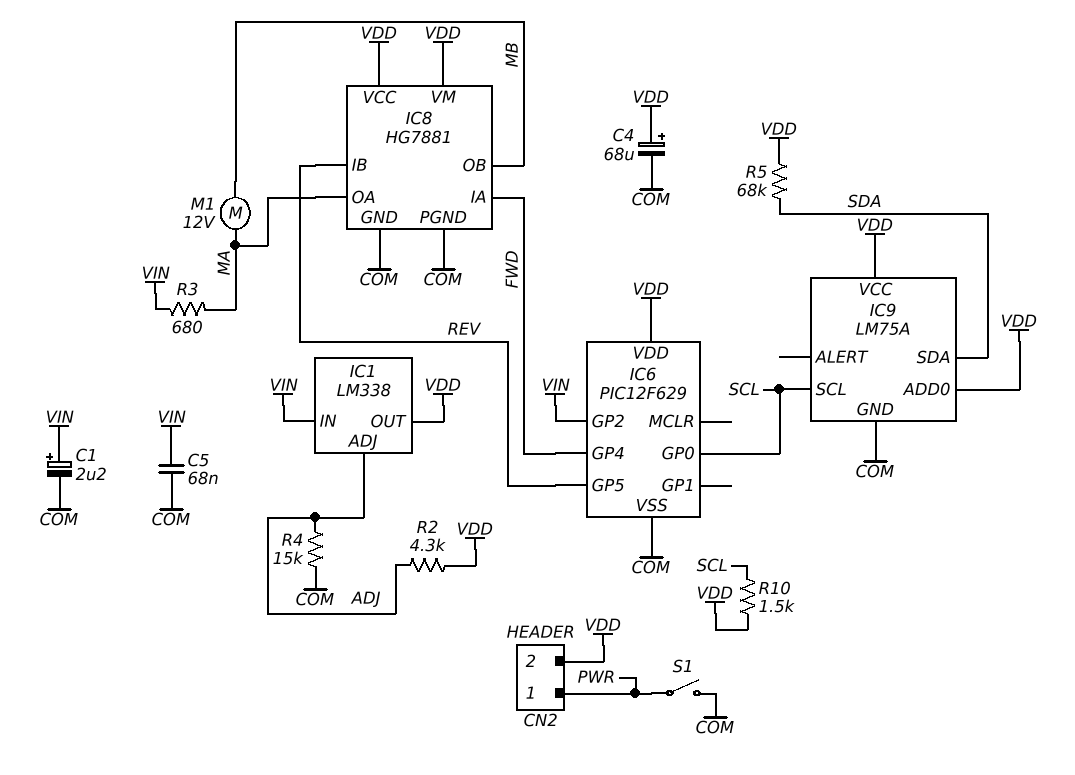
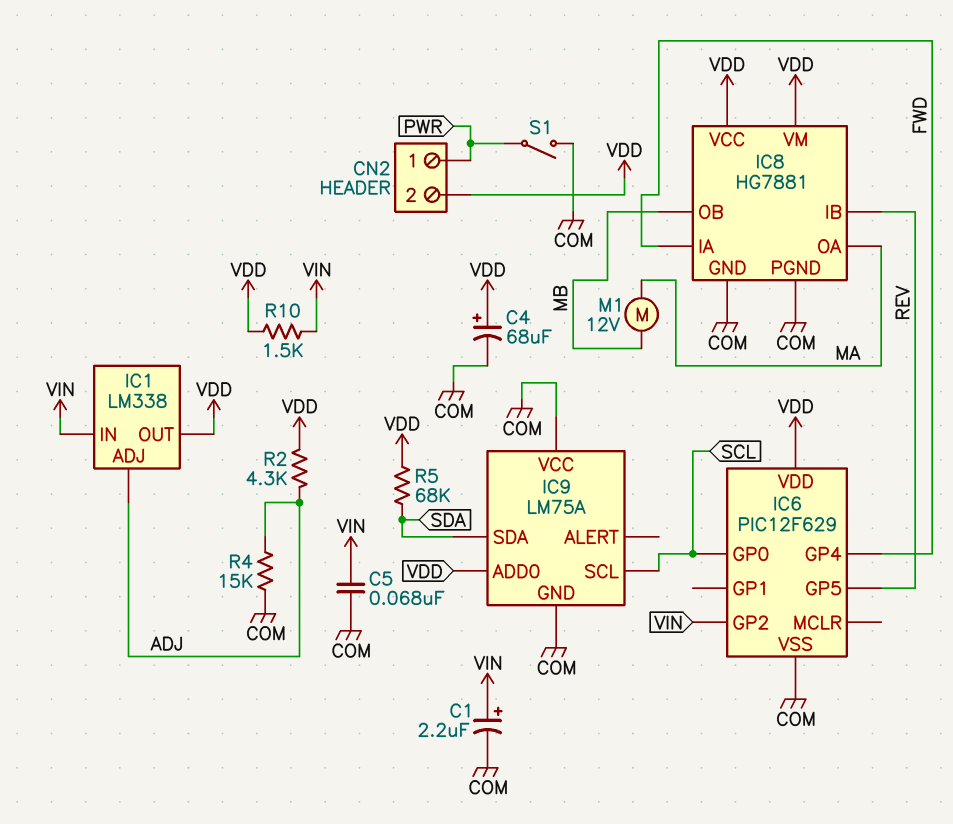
IC9 pin VCC: VDD -> COM
R3: 680 (MA, VIN) -> none
R10: 1.5k (SCL, VDD) -> 1.5k (VDD, VIN)

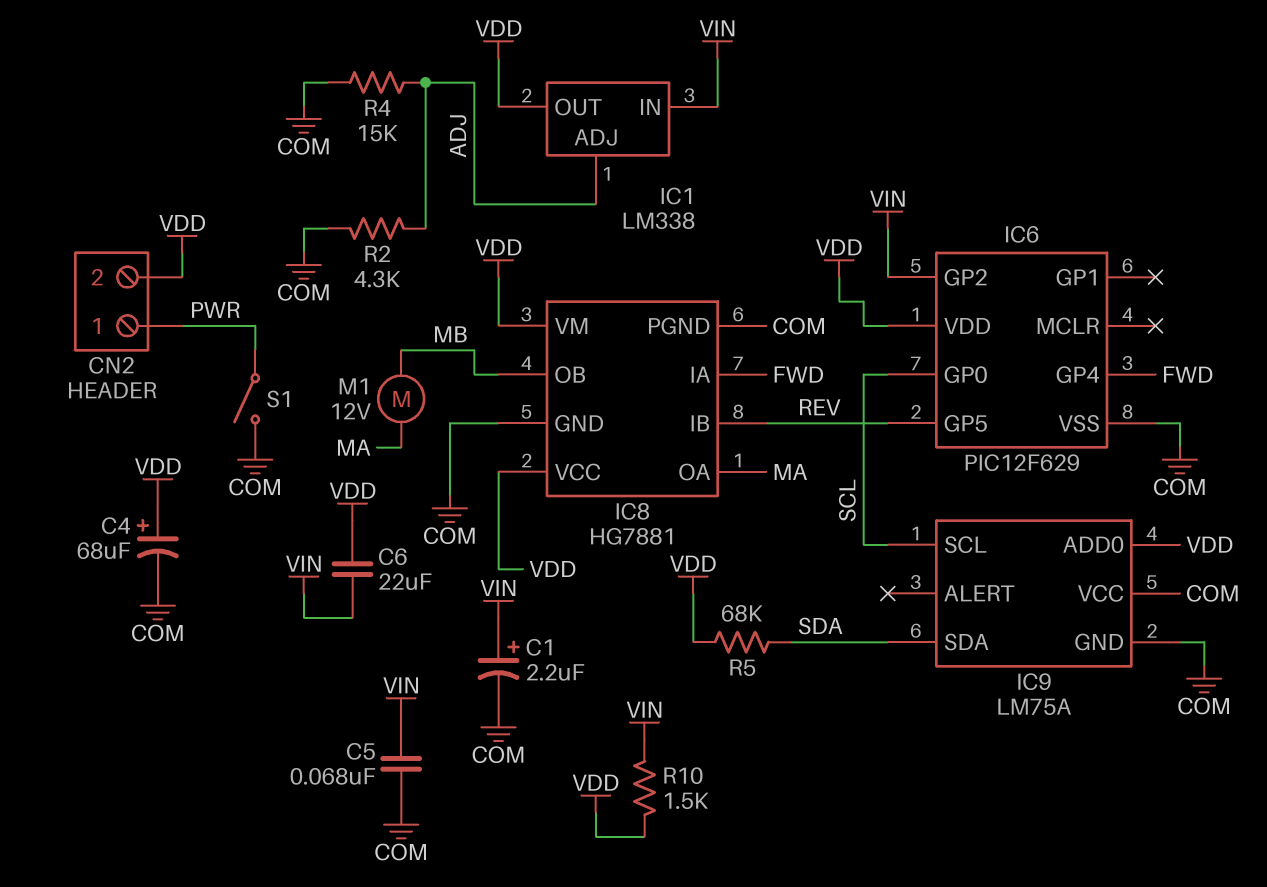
C6: none -> 22uF (VDD, VIN)
R2: 4.3k (ADJ, VDD) -> 4.3k (ADJ, COM)

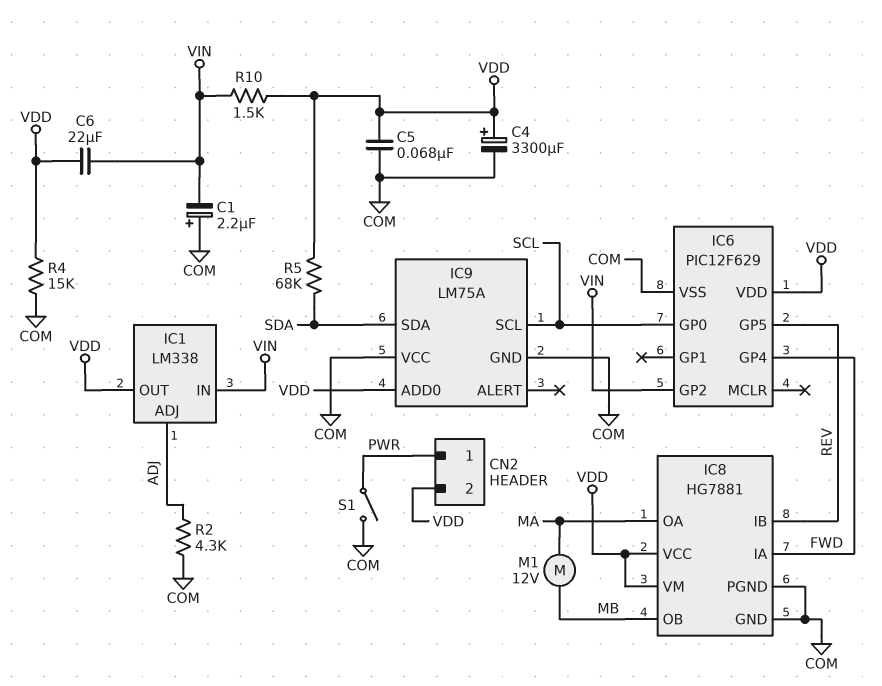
C1: 2.2uF (plus VIN, minus COM) -> 2.2uF (plus COM, minus VIN)
C4: 68uF (plus VDD, minus COM) -> 3300uF (plus VDD, minus COM)
C5: 68nF (COM, VIN) -> 68nF (COM, VDD)
R4: 15k (ADJ, COM) -> 15k (COM, VDD)

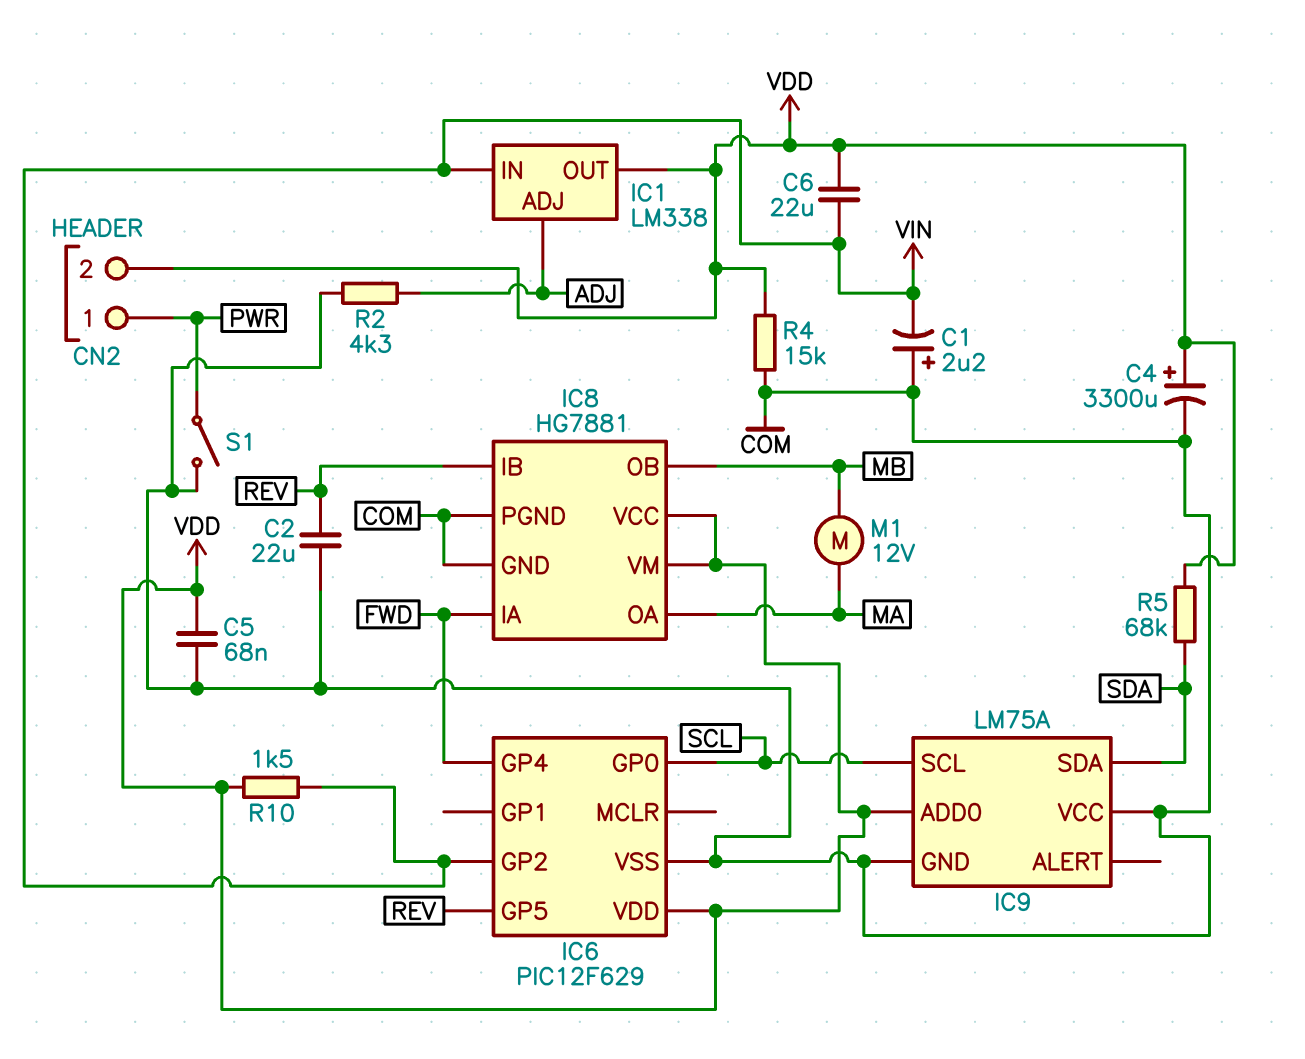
C2: none -> 22uF (COM, REV)

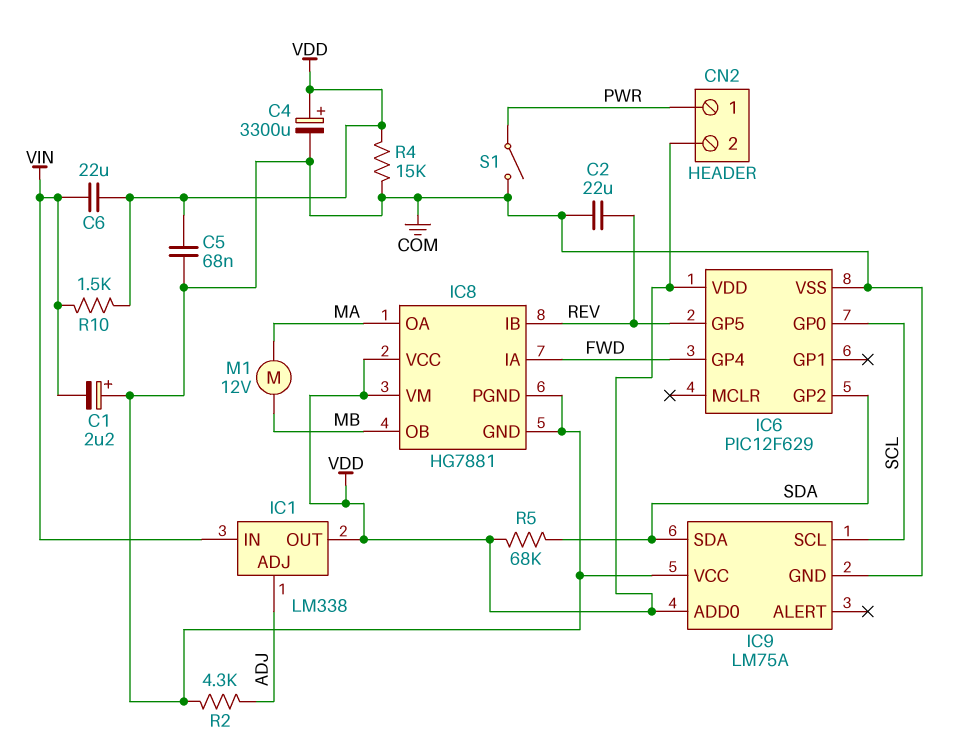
IC6 pin GP2: VIN -> SDA

